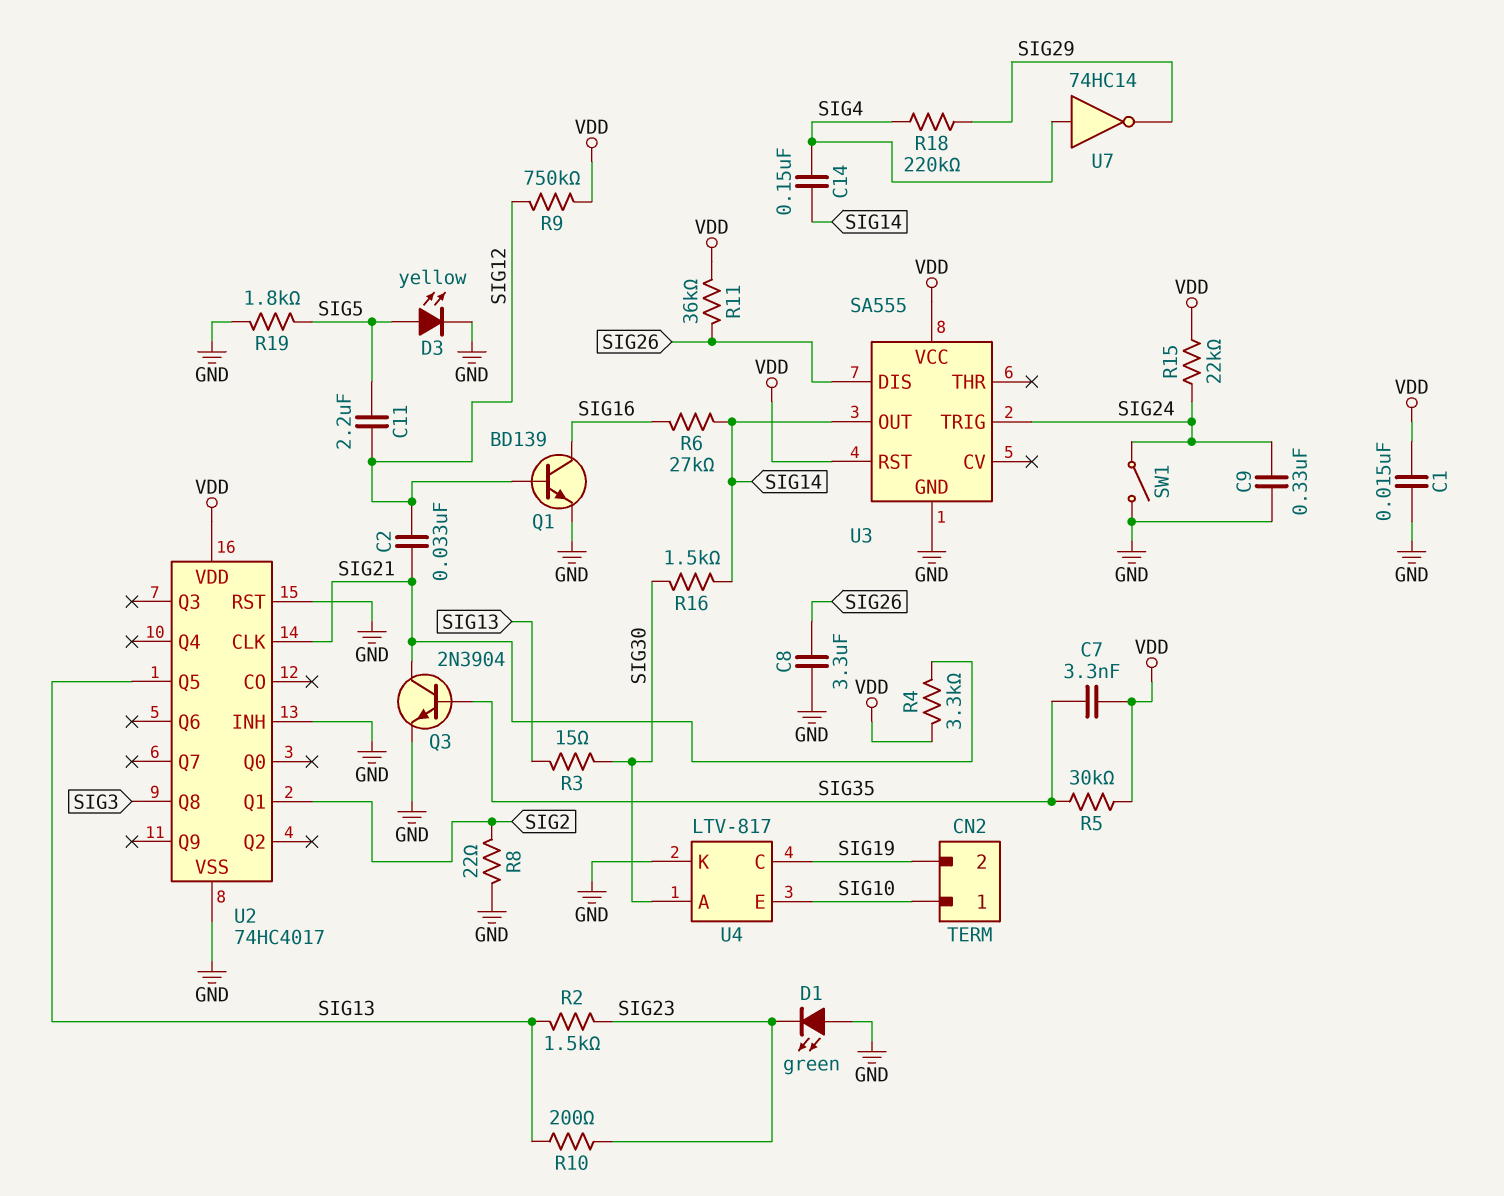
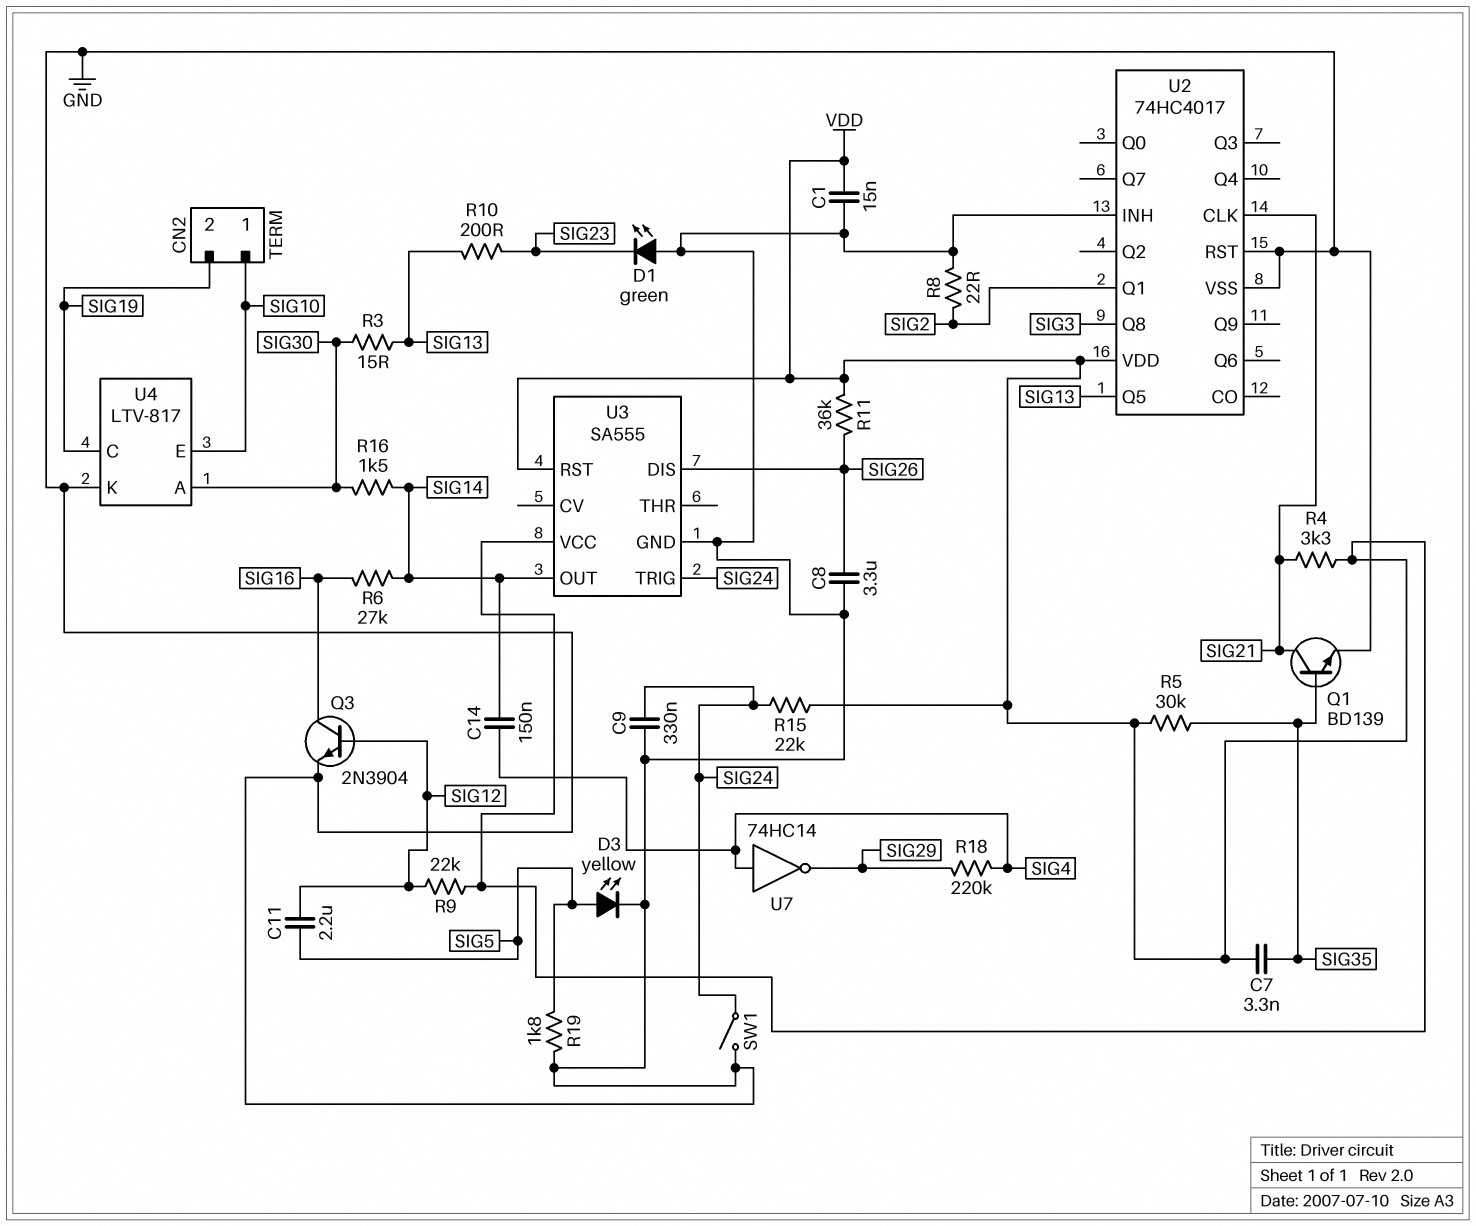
C2: 33nF (SIG12, SIG21) -> none
Q1: NPN BD139 (B SIG12, C SIG16, E GND) -> NPN BD139 (B SIG35, C SIG21, E GND)
Q3: NPN 2N3904 (B SIG35, C SIG21, E GND) -> NPN 2N3904 (B SIG12, C SIG16, E GND)
R2: 1.5k (SIG13, SIG23) -> none
R9: 750k (SIG12, VDD) -> 22k (SIG12, VDD)

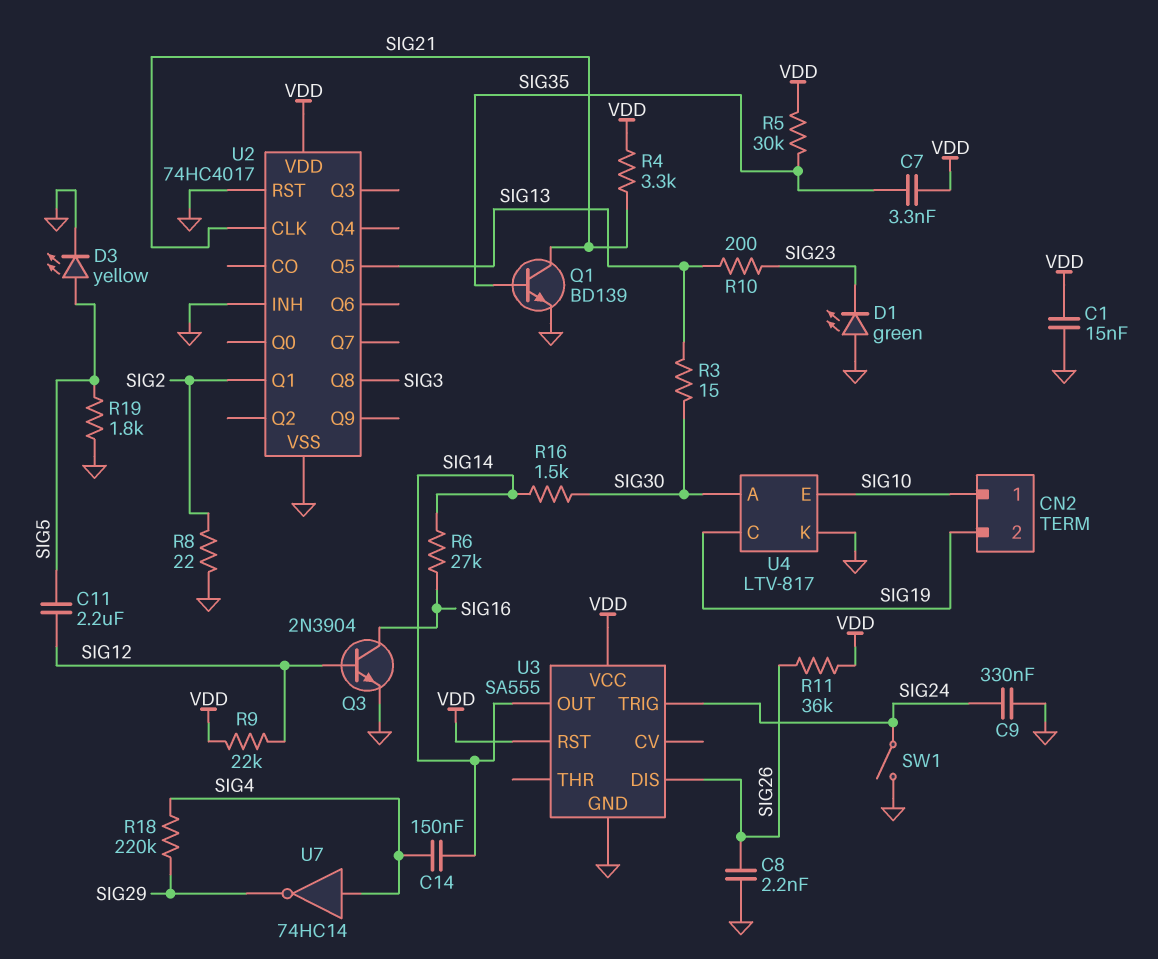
C8: 3.3uF (GND, SIG26) -> 2.2nF (GND, SIG26)
R15: 22k (SIG24, VDD) -> none

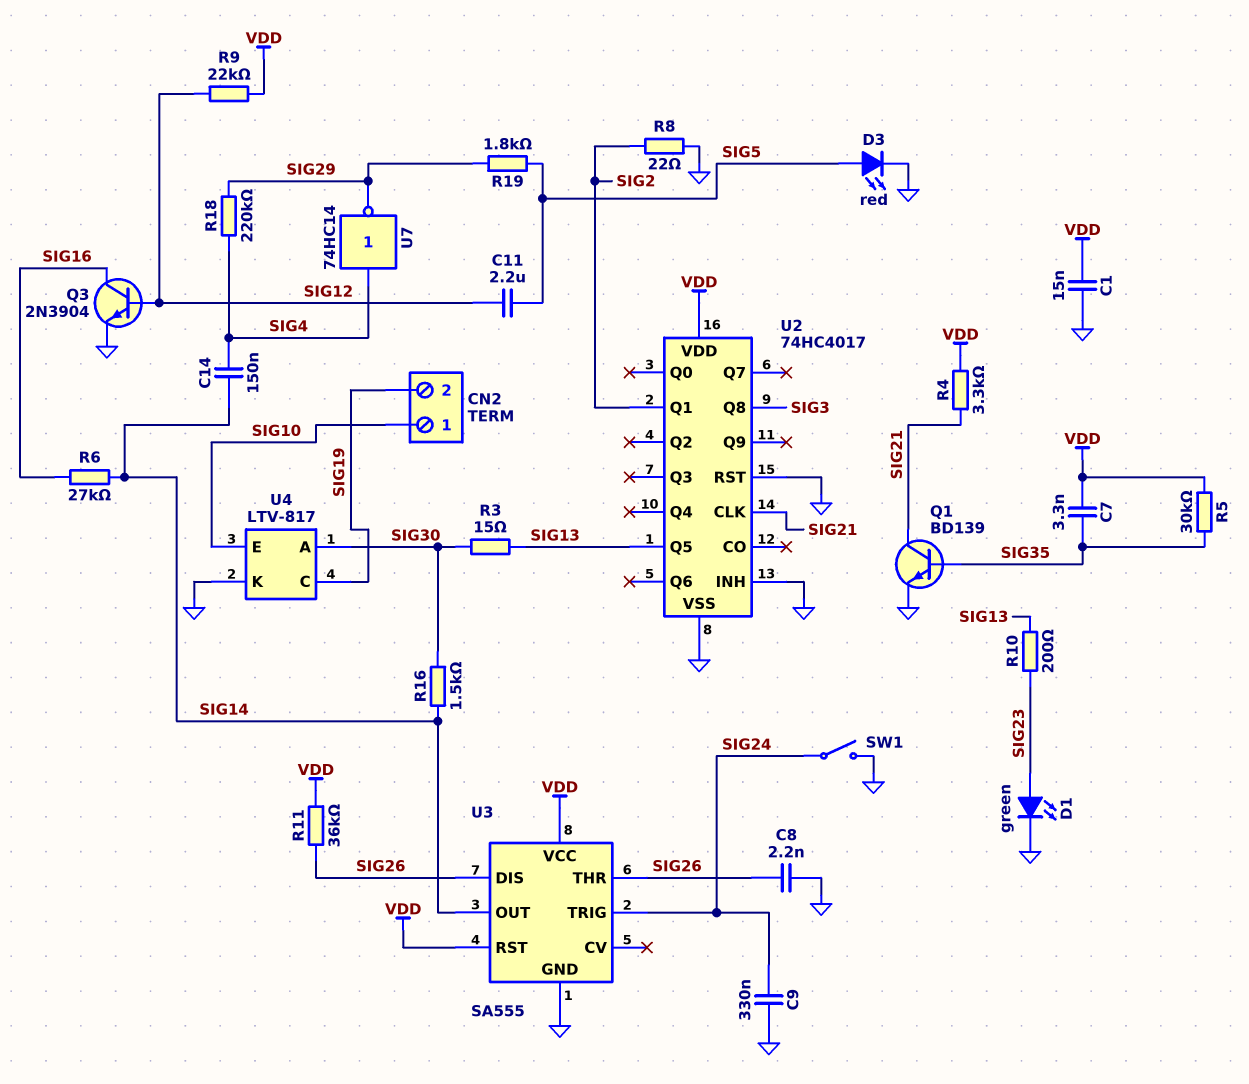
D1: LED green (A GND, K SIG23) -> LED green (A SIG23, K GND)
D3: LED yellow (A SIG5, K GND) -> LED red (A SIG5, K GND)
R19: 1.8k (GND, SIG5) -> 1.8k (SIG5, SIG29)
U3 pin THR: none -> SIG26

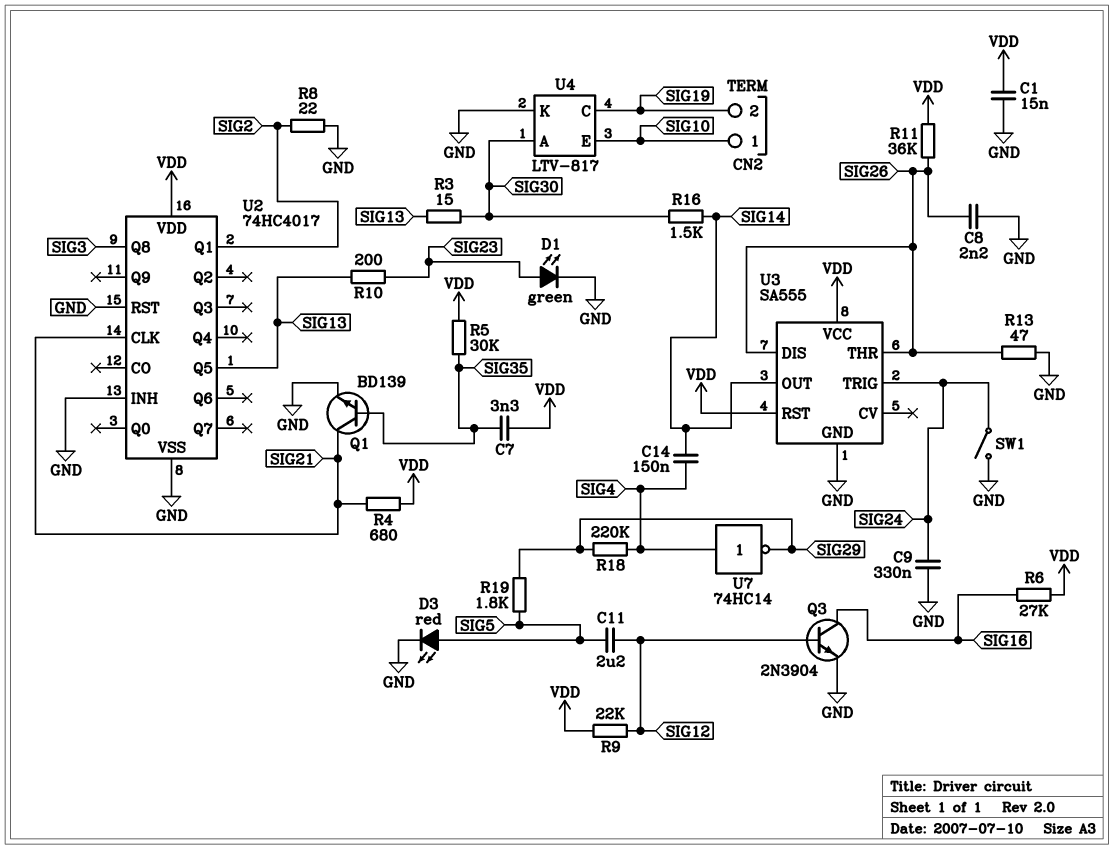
R4: 3.3k (SIG21, VDD) -> 680 (SIG21, VDD)
R6: 27k (SIG14, SIG16) -> 27k (SIG16, VDD)
R13: none -> 47 (GND, SIG26)

